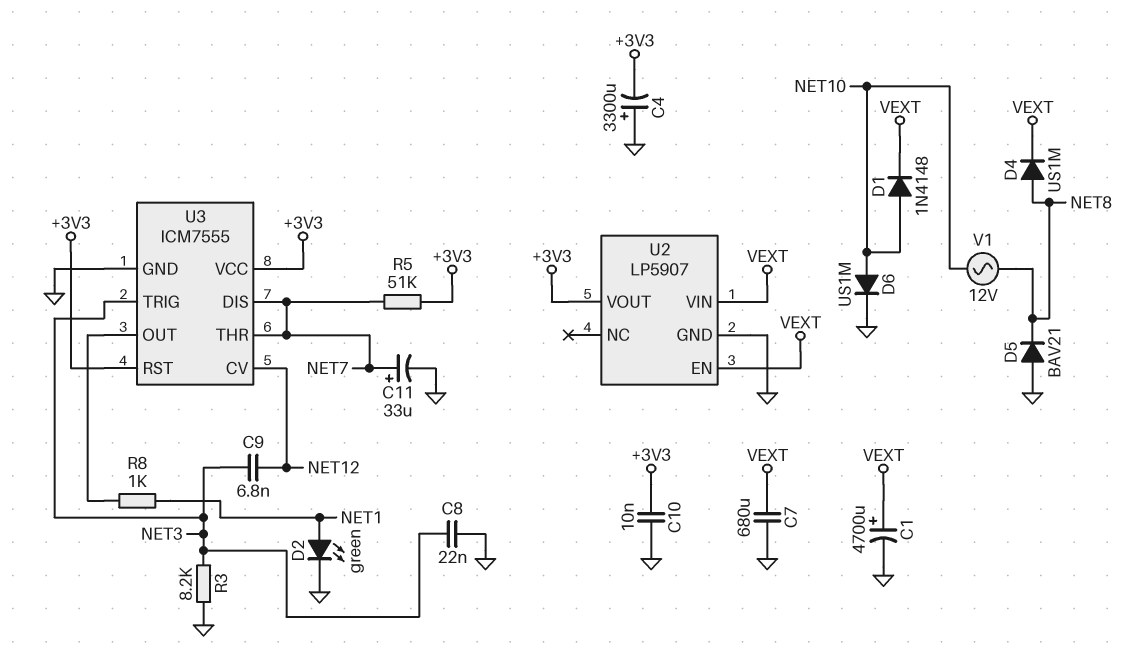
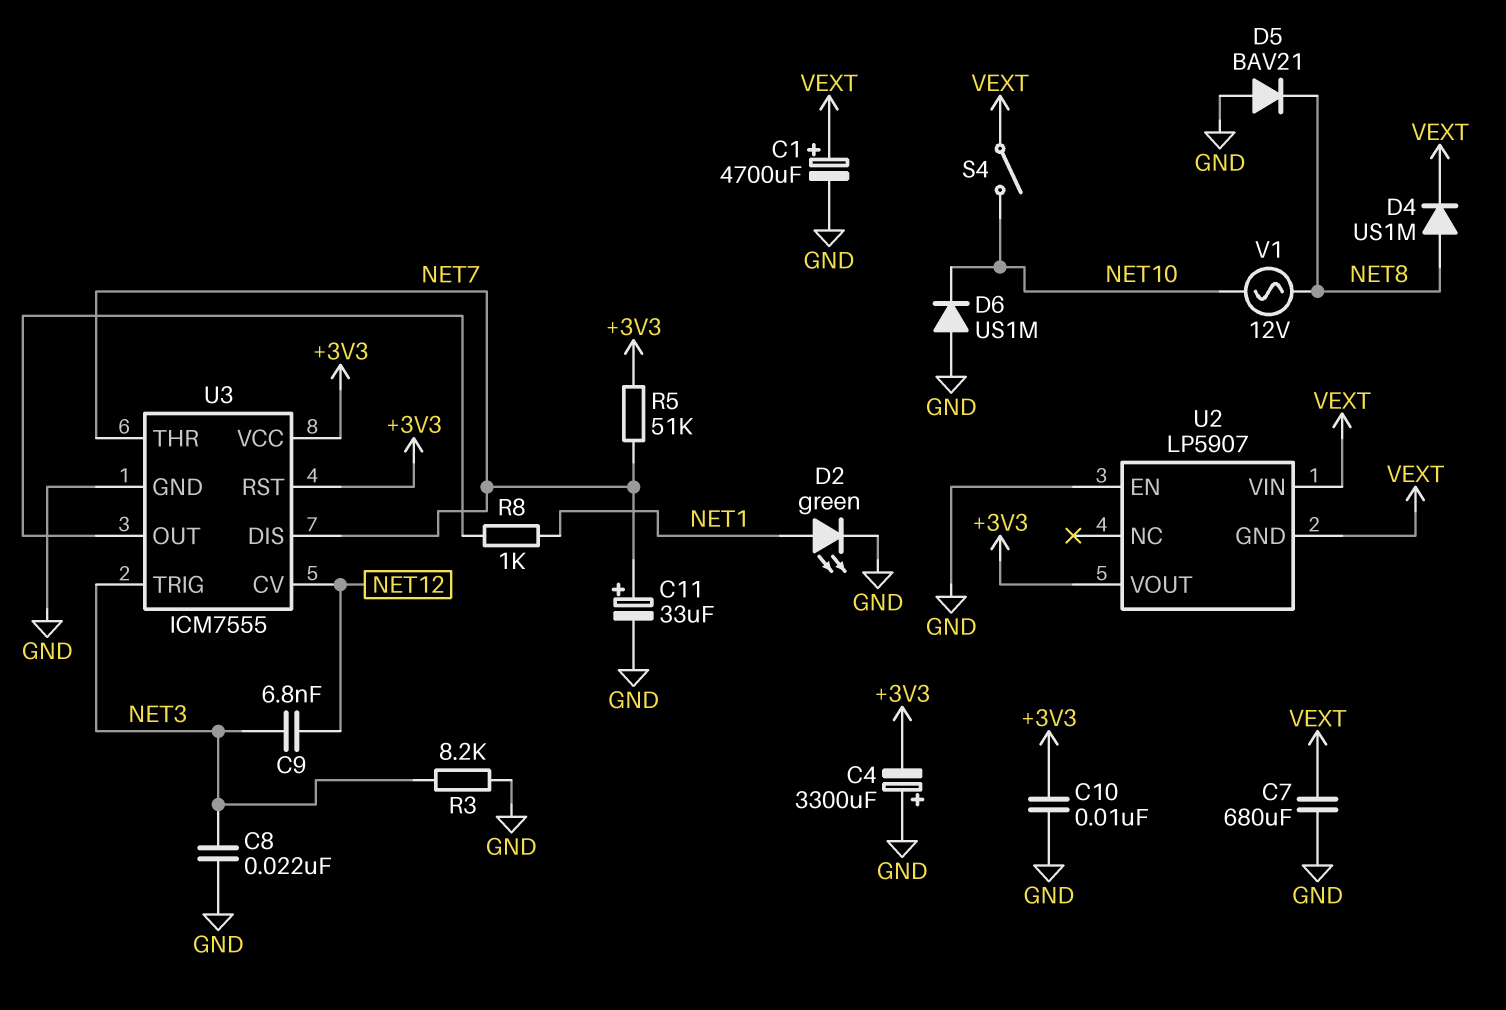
D1: diode 1N4148 (A NET10, K VEXT) -> none
D6: diode US1M (A NET10, K GND) -> diode US1M (A GND, K NET10)
S4: none -> switch (NET10, VEXT)
U2 pin EN: VEXT -> GND
U2 pin GND: GND -> VEXT

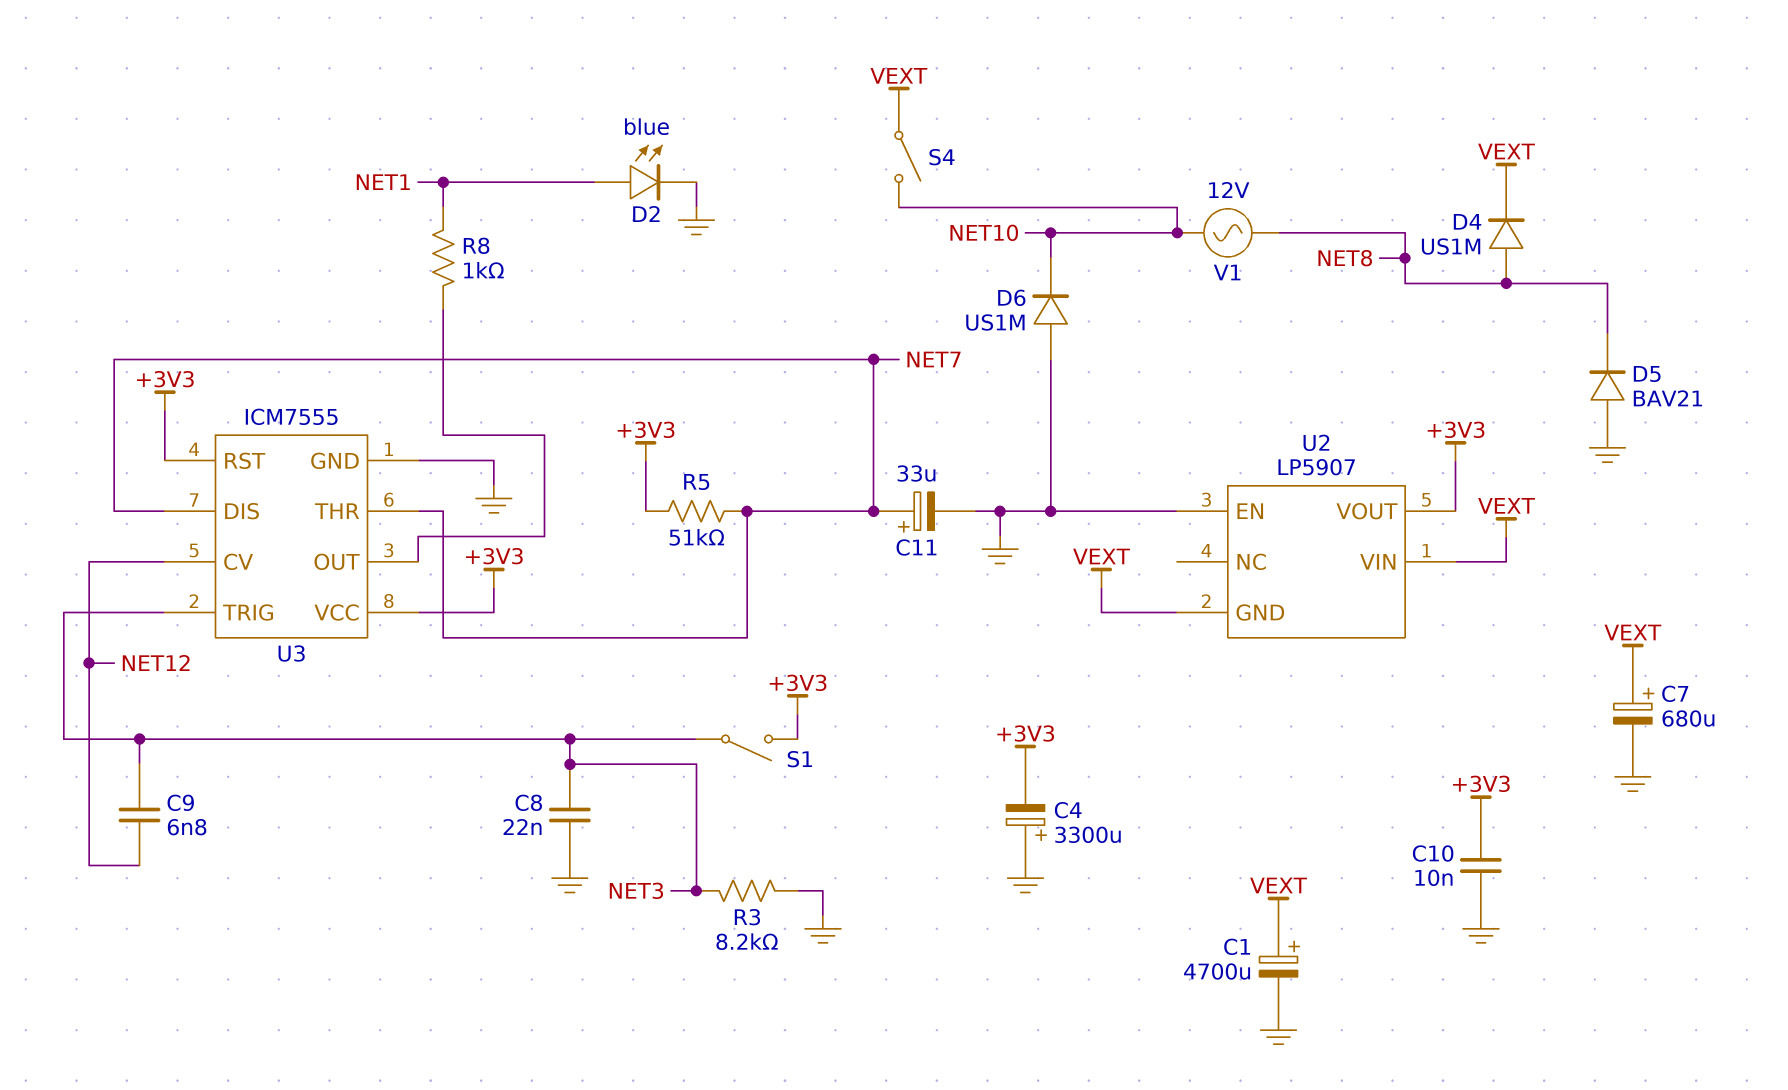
C7: 680uF (GND, VEXT) -> 680uF (plus VEXT, minus GND)
D2: LED green (A NET1, K GND) -> LED blue (A NET1, K GND)
S1: none -> switch (+3V3, NET3)

